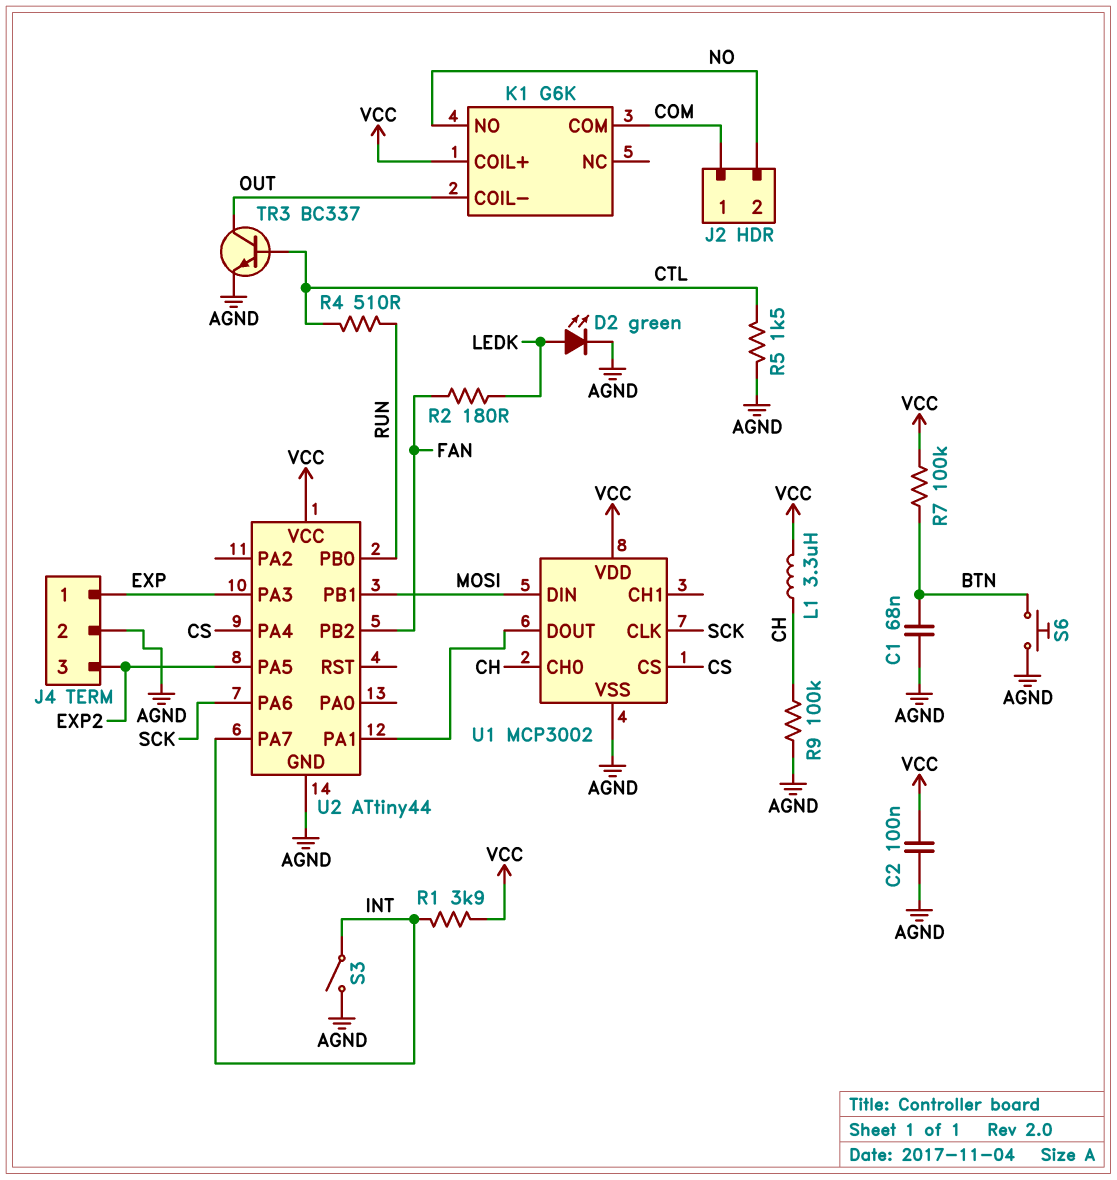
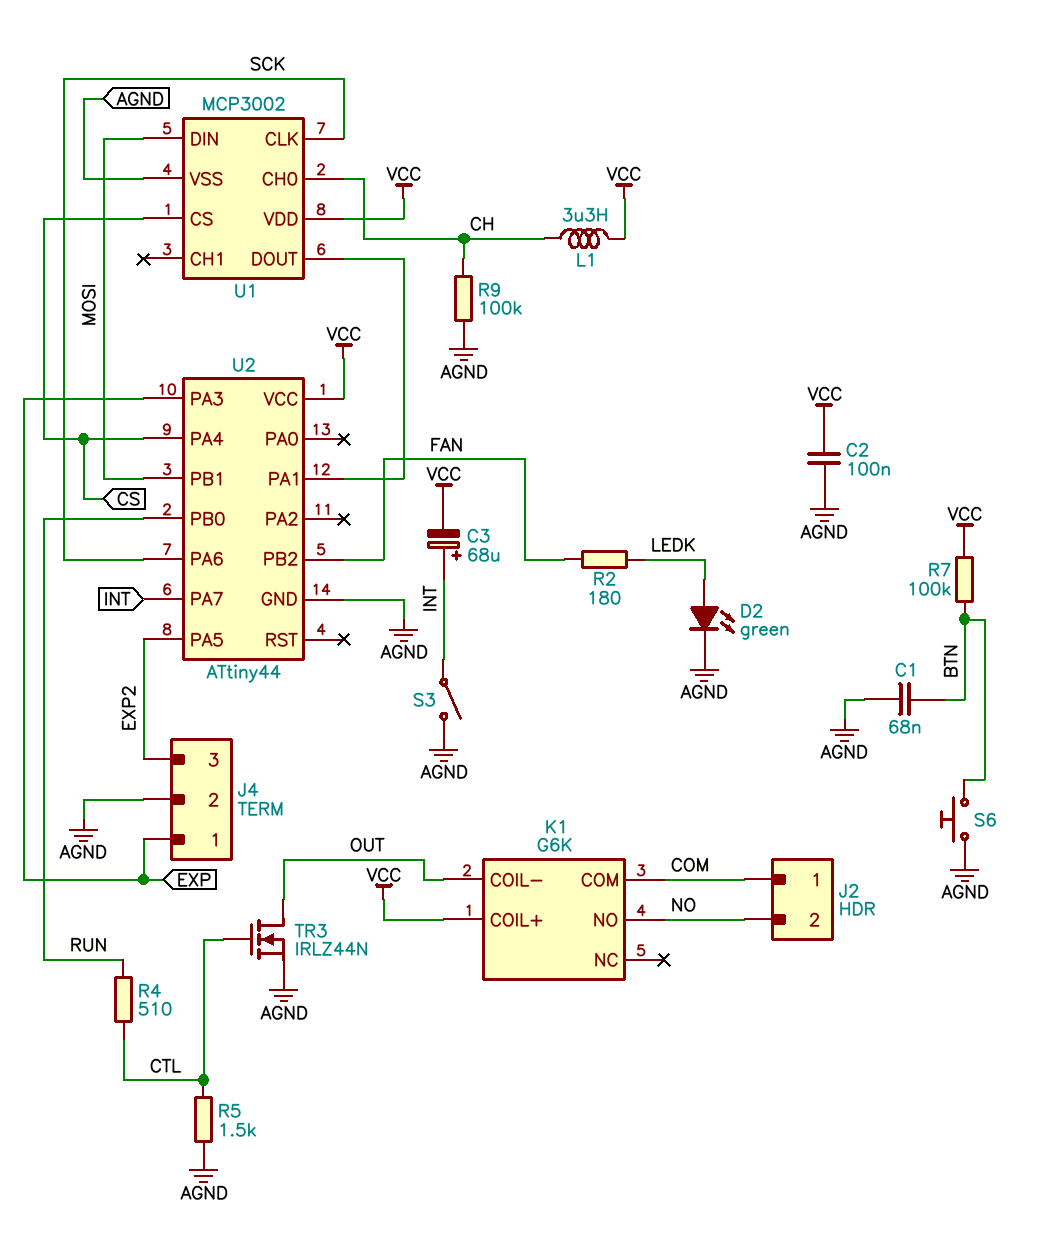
C3: none -> 68uF (plus INT, minus VCC)
R1: 3.9k (INT, VCC) -> none
TR3: NPN BC337 (B CTL, C OUT, E AGND) -> NMOS IRLZ44N (G CTL, D OUT, S AGND)

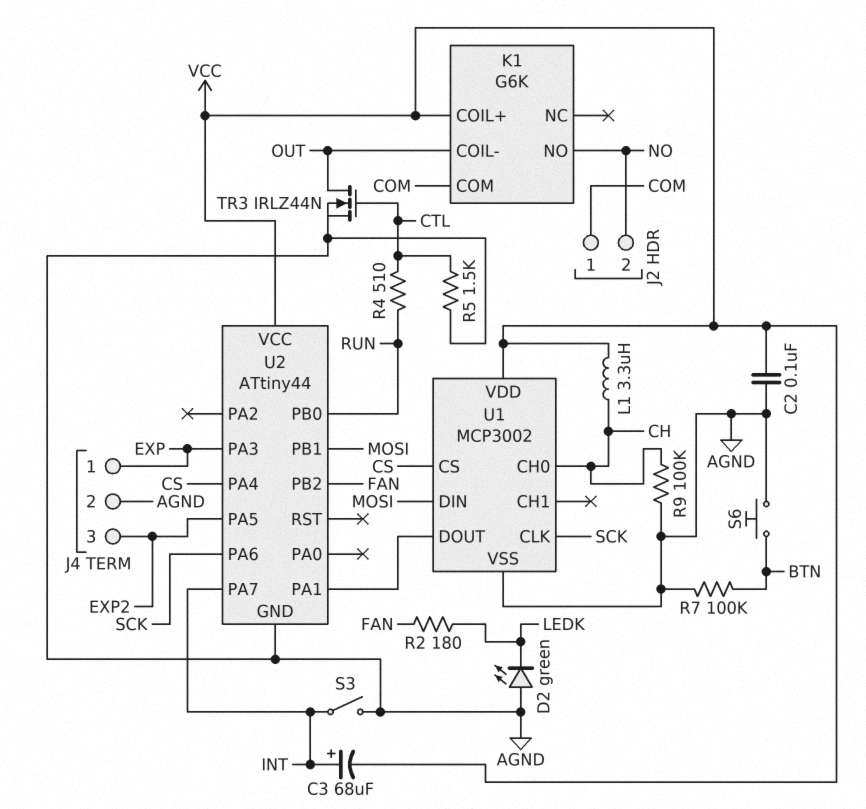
C1: 68nF (AGND, BTN) -> none
D2: LED green (A LEDK, K AGND) -> LED green (A AGND, K LEDK)
R7: 100k (BTN, VCC) -> 100k (AGND, BTN)

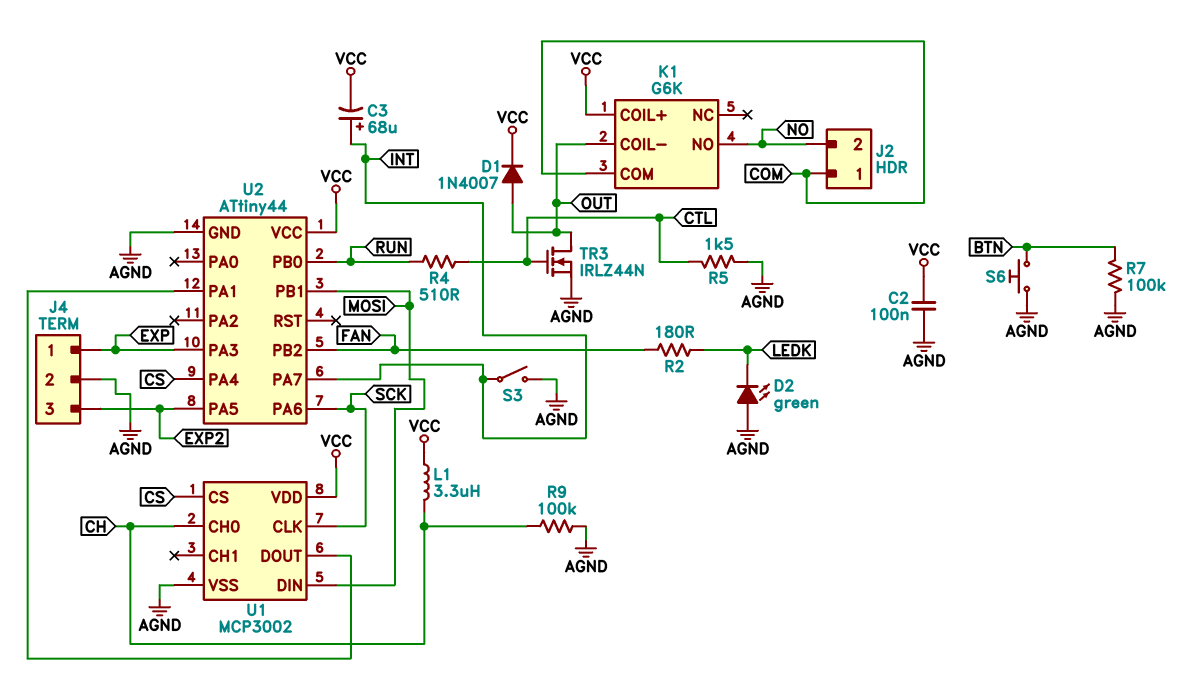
D1: none -> diode 1N4007 (A OUT, K VCC)

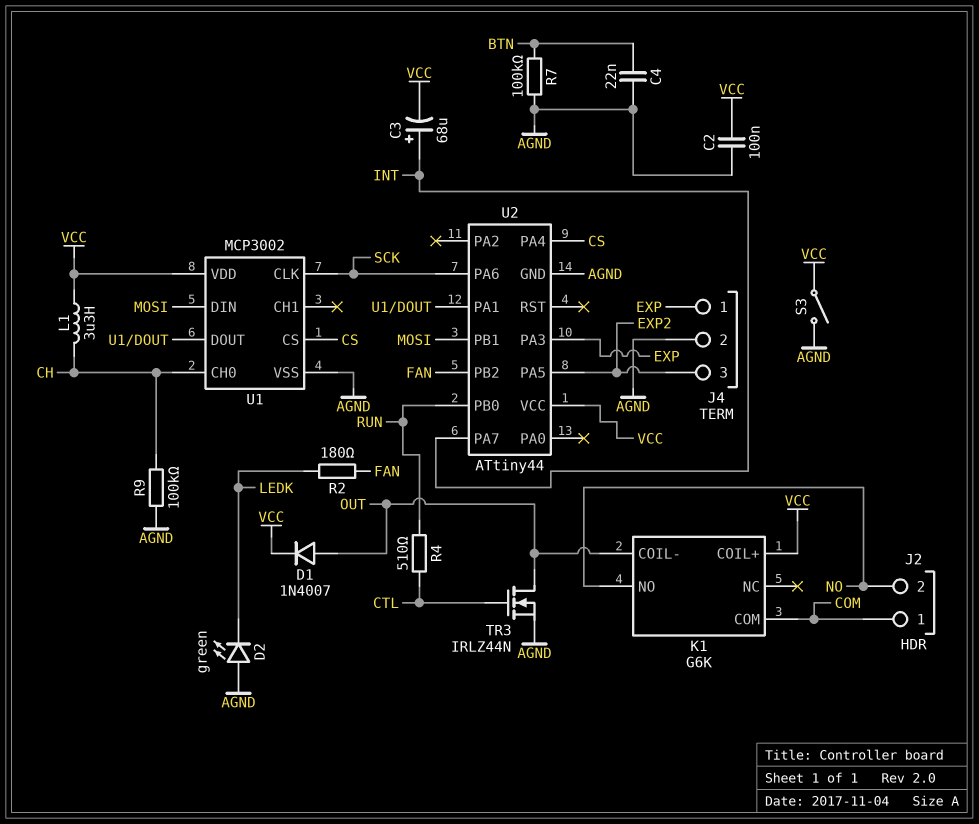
C4: none -> 22nF (AGND, BTN)
R5: 1.5k (AGND, CTL) -> none
S3: switch (AGND, INT) -> switch (AGND, VCC)
S6: button (AGND, BTN) -> none

